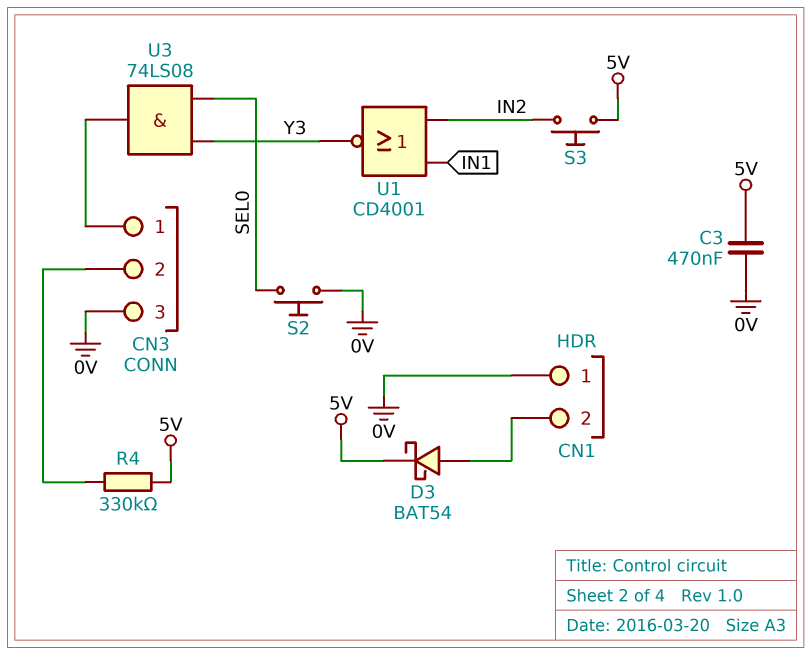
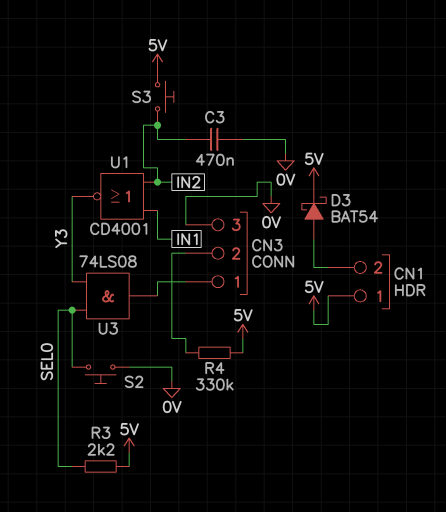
C3: 470nF (0V, 5V) -> 470nF (0V, IN2)
CN1 pin 1: 0V -> 5V
R3: none -> 2.2k (5V, SEL0)

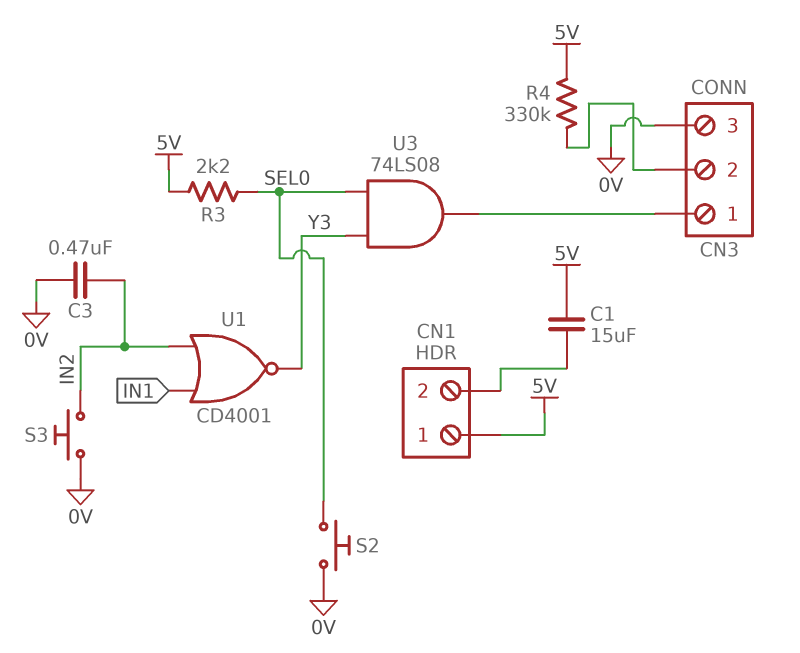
C1: none -> 15uF (5V, CN1/2)
D3: schottky BAT54 (A CN1/2, K 5V) -> none
S3: button (5V, IN2) -> button (0V, IN2)

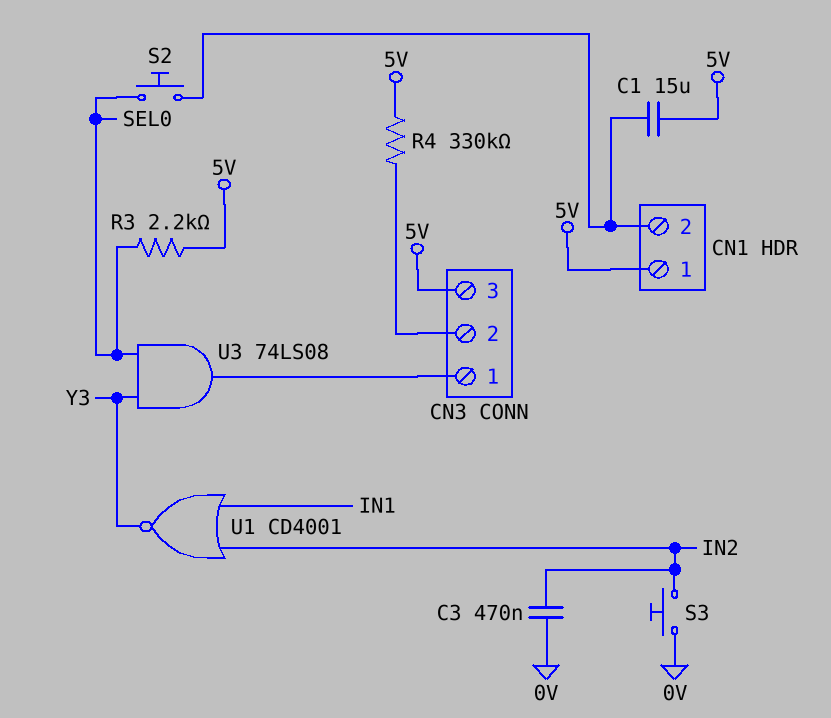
CN3 pin 3: 0V -> 5V
S2: button (0V, SEL0) -> button (CN1/2, SEL0)

